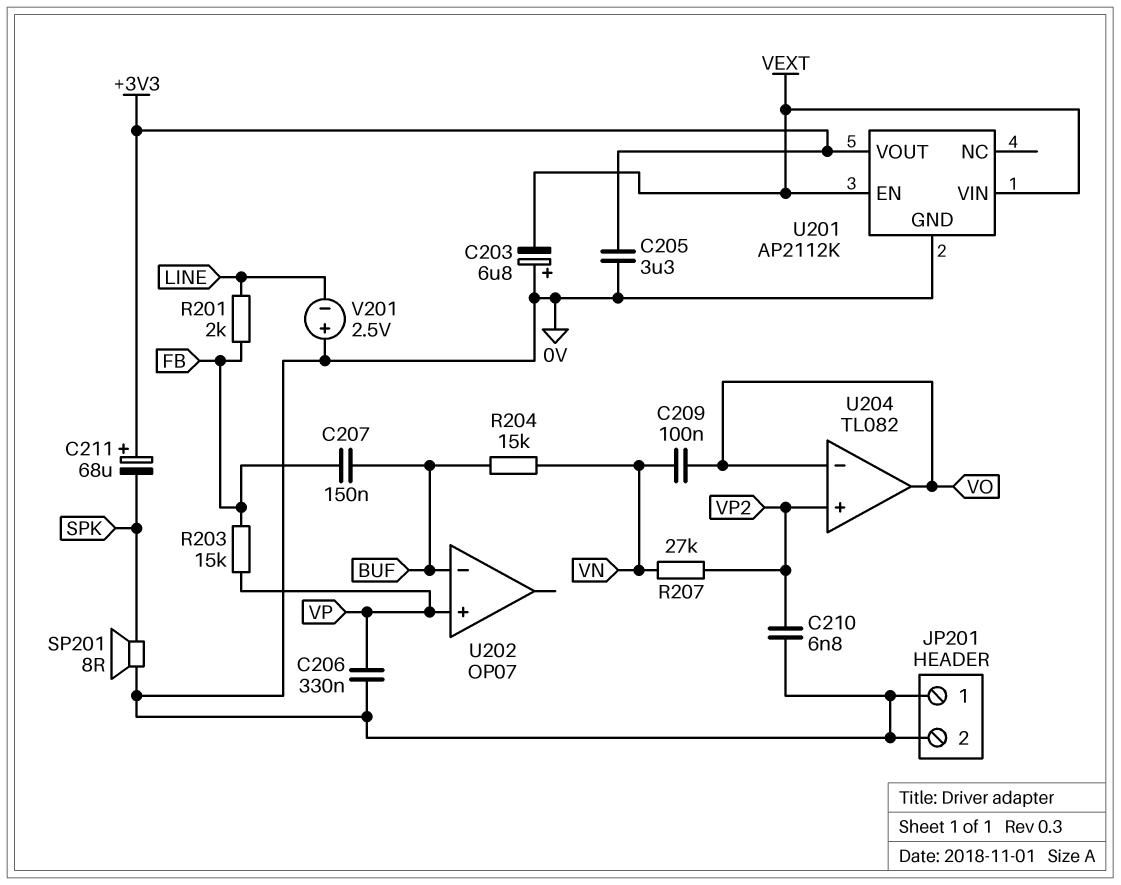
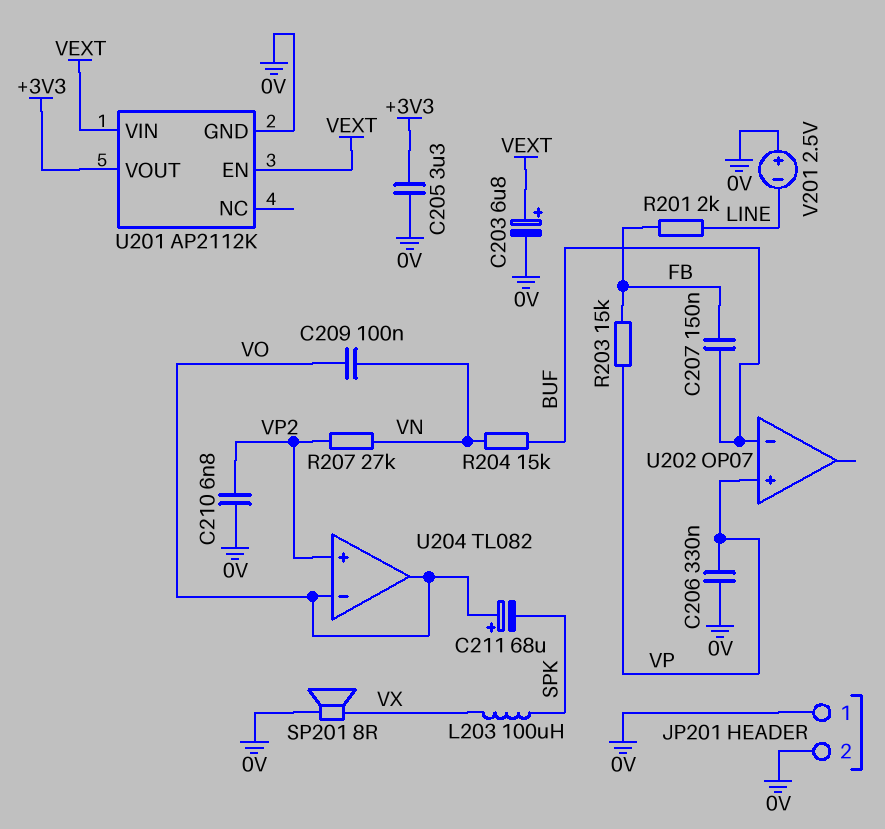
C203: 6.8uF (plus 0V, minus VEXT) -> 6.8uF (plus VEXT, minus 0V)
C211: 68uF (plus +3V3, minus SPK) -> 68uF (plus VO, minus SPK)
L203: none -> 100uH (SPK, VX)
SP201: speaker 8R (0V, SPK) -> speaker 8R (0V, VX)

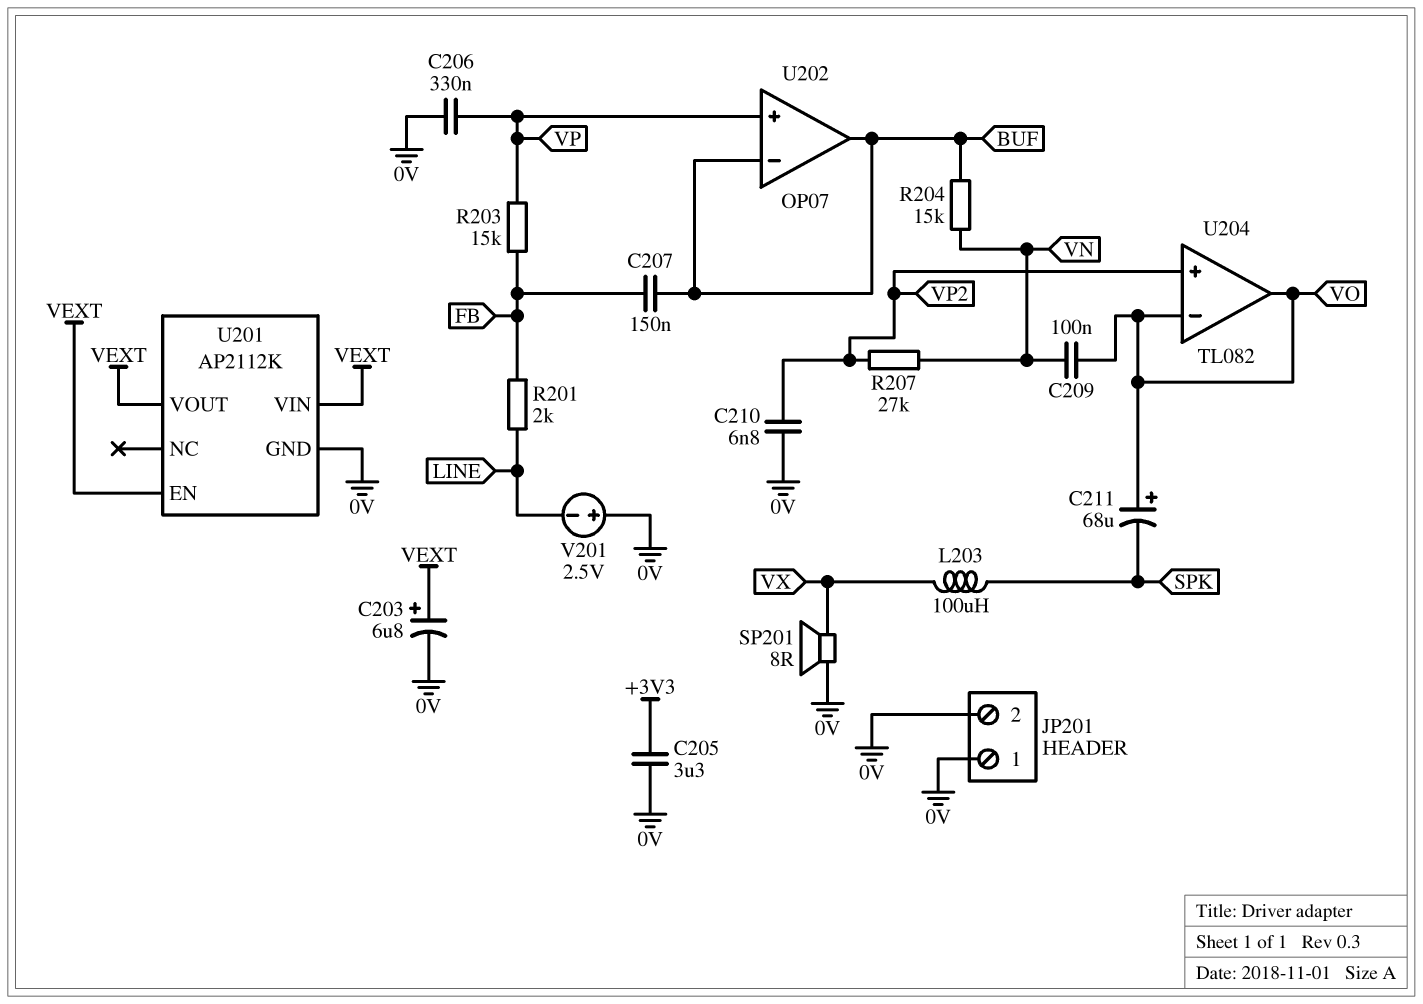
U201 pin VOUT: +3V3 -> VEXT
U202 pin out: none -> BUF

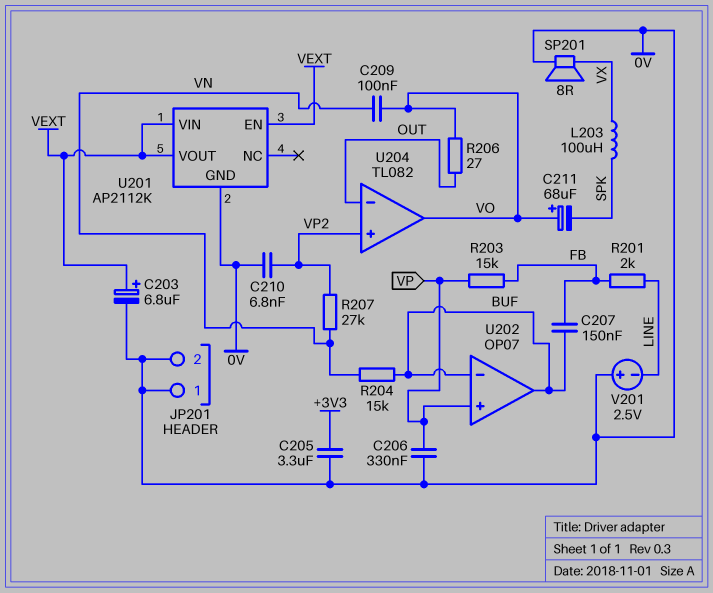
R206: none -> 27 (OUT, VO)
U204 pin in-: VO -> OUT

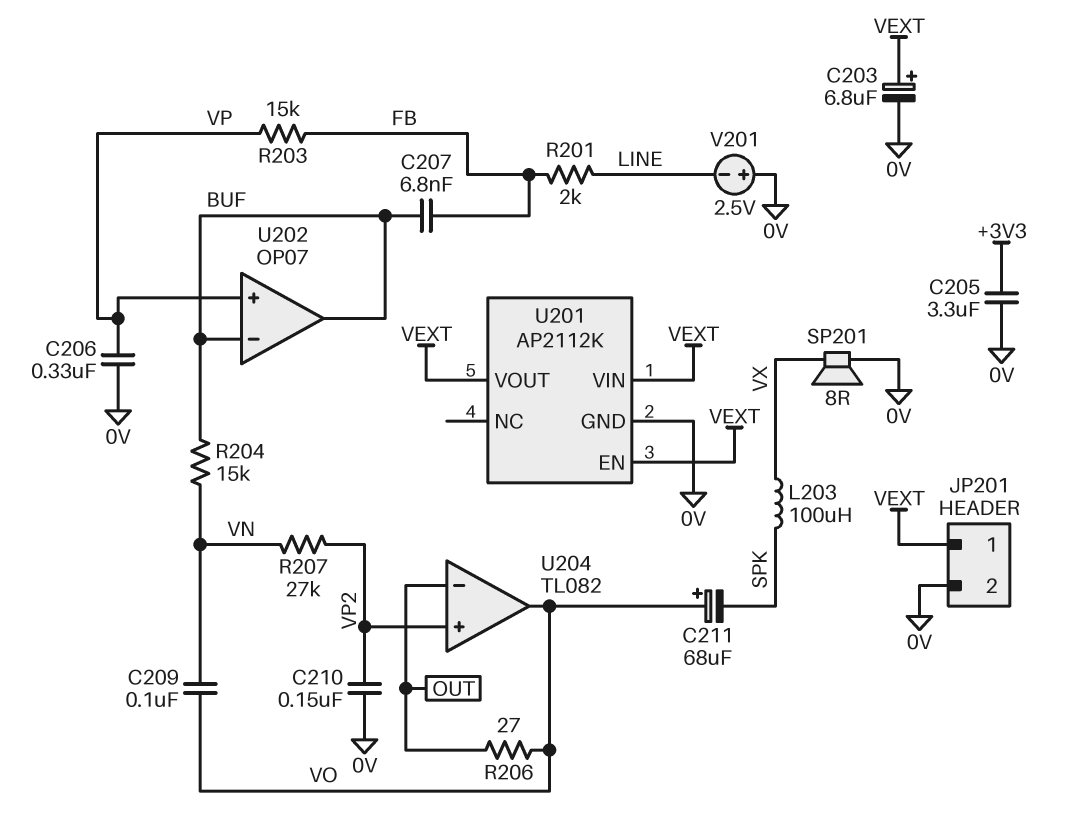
C207: 150nF (BUF, FB) -> 6.8nF (BUF, FB)
C210: 6.8nF (0V, VP2) -> 150nF (0V, VP2)
JP201 pin 1: 0V -> VEXT

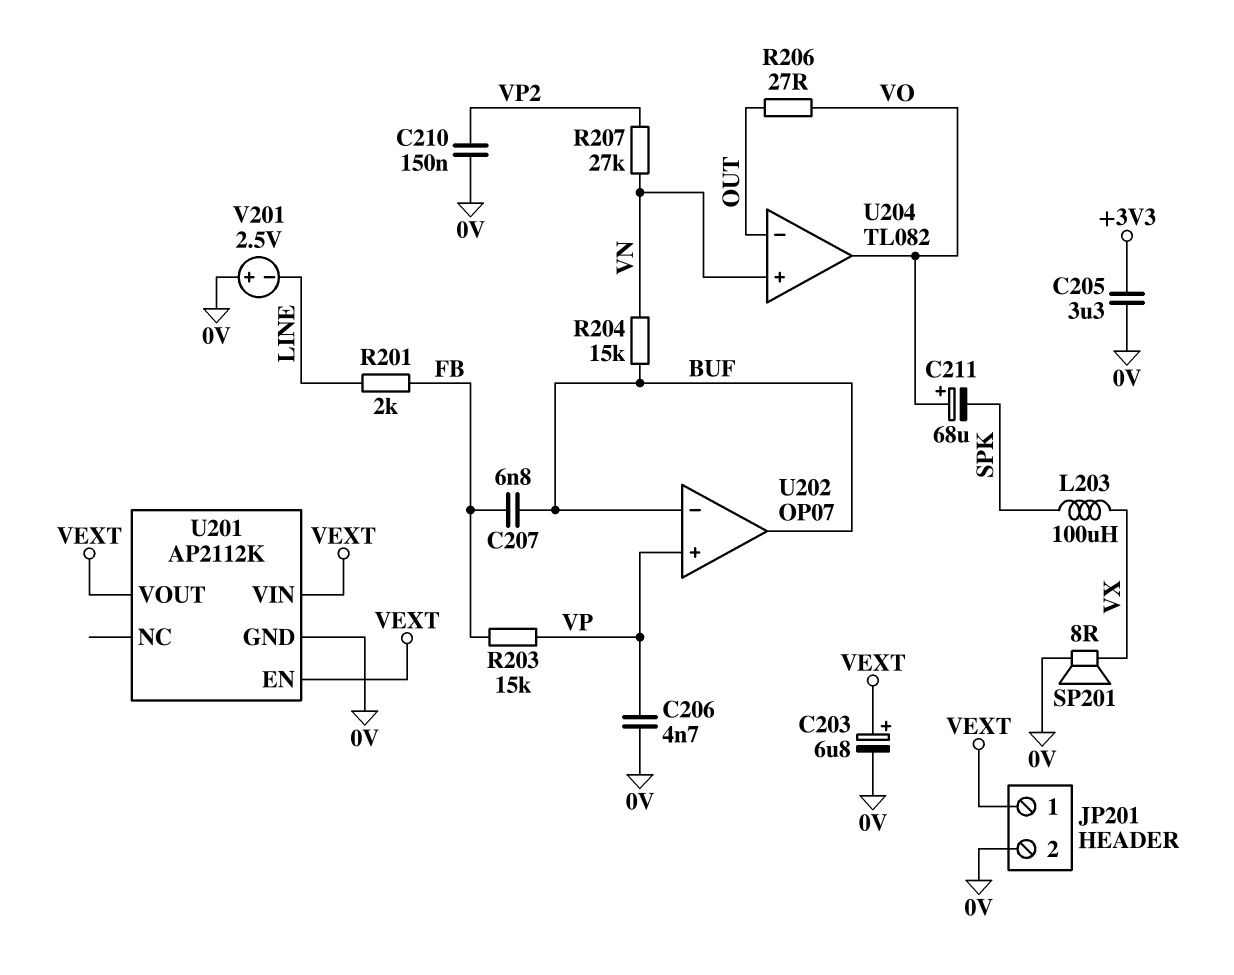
C206: 330nF (0V, VP) -> 4.7nF (0V, VP)
C209: 100nF (VN, VO) -> none
U204 pin in+: VP2 -> VN

